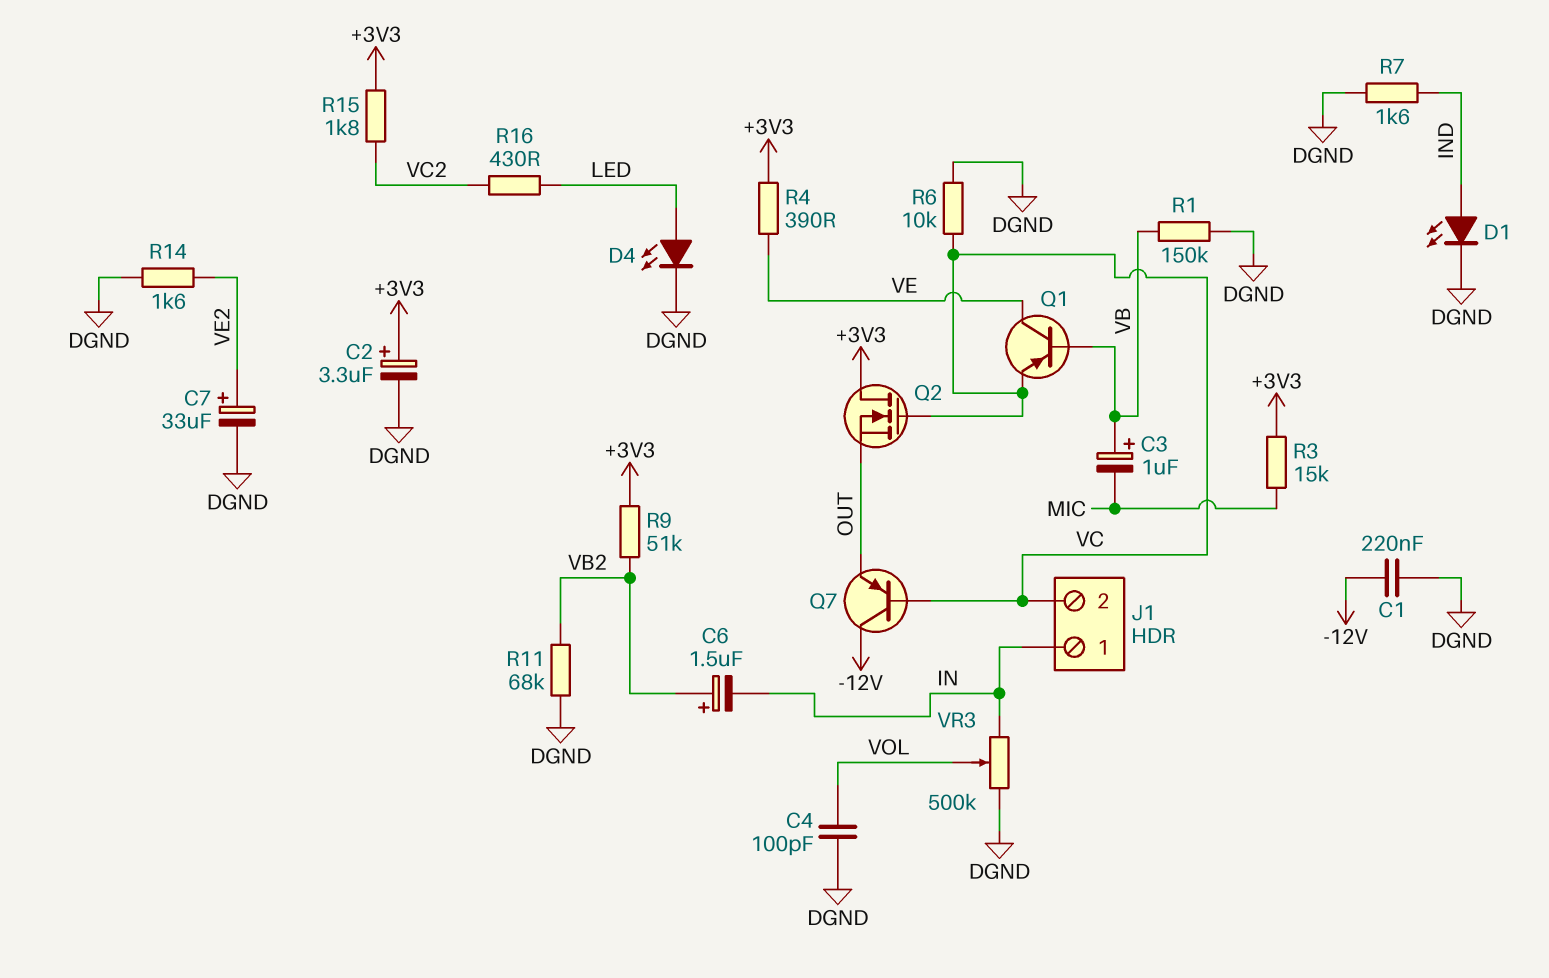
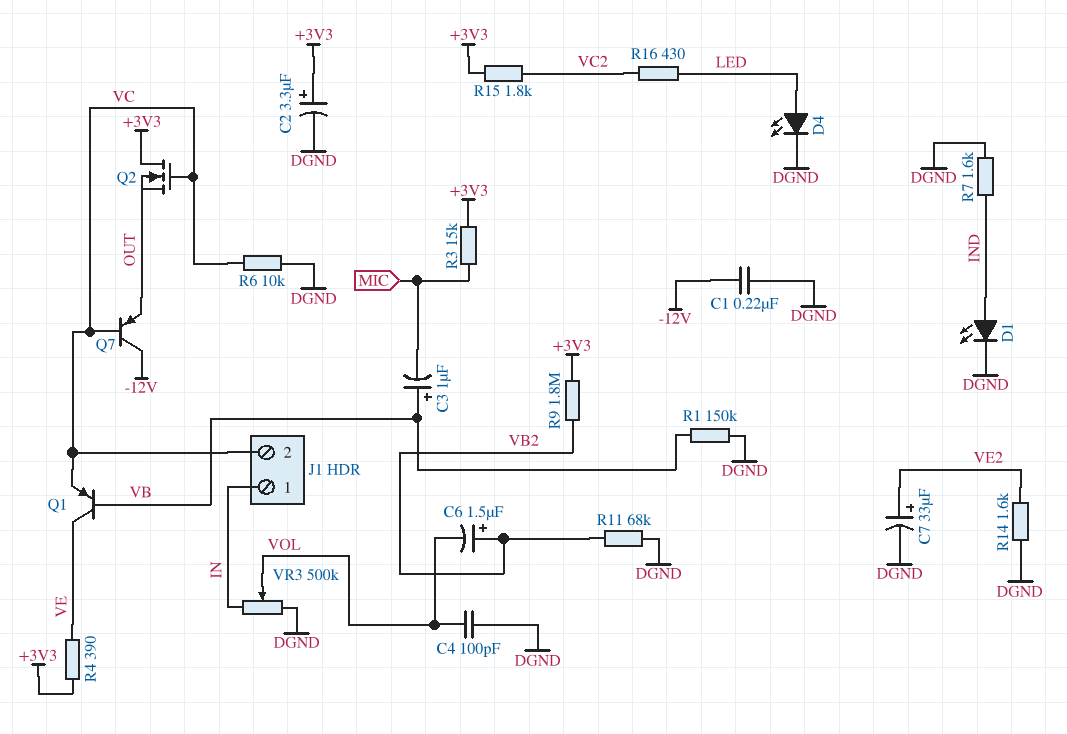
C6: 1.5uF (plus VB2, minus IN) -> 1.5uF (plus VB2, minus VOL)
R9: 51k (+3V3, VB2) -> 1.8M (+3V3, VB2)

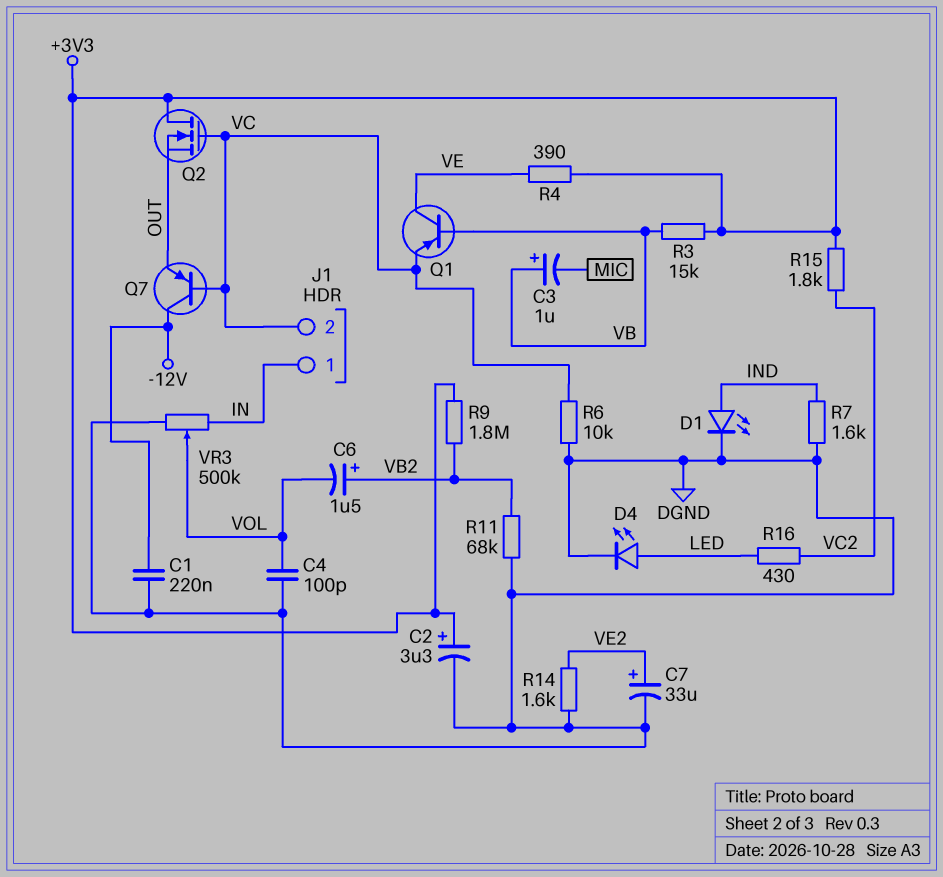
R1: 150k (DGND, VB) -> none
R3: 15k (+3V3, MIC) -> 15k (+3V3, VB)

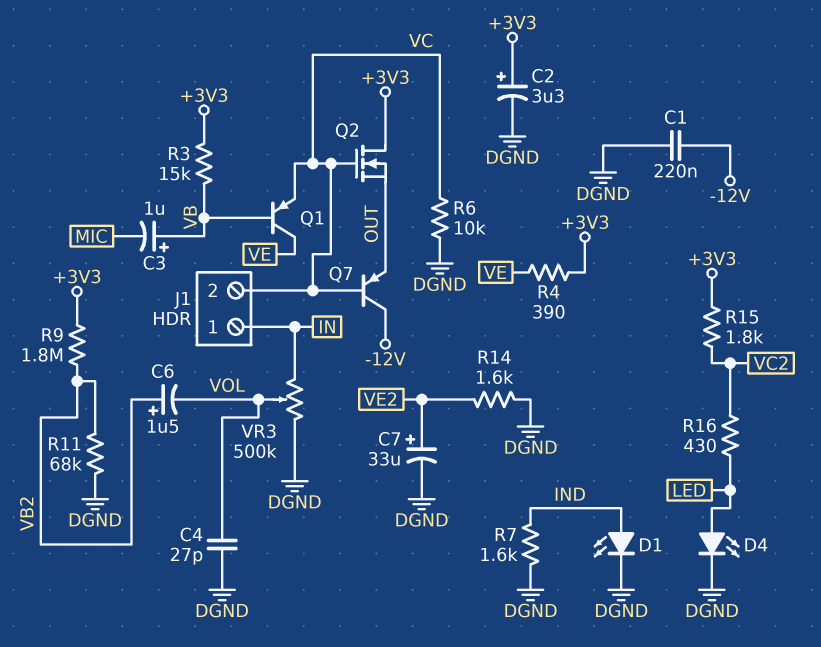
C4: 100pF (DGND, VOL) -> 27pF (DGND, VOL)

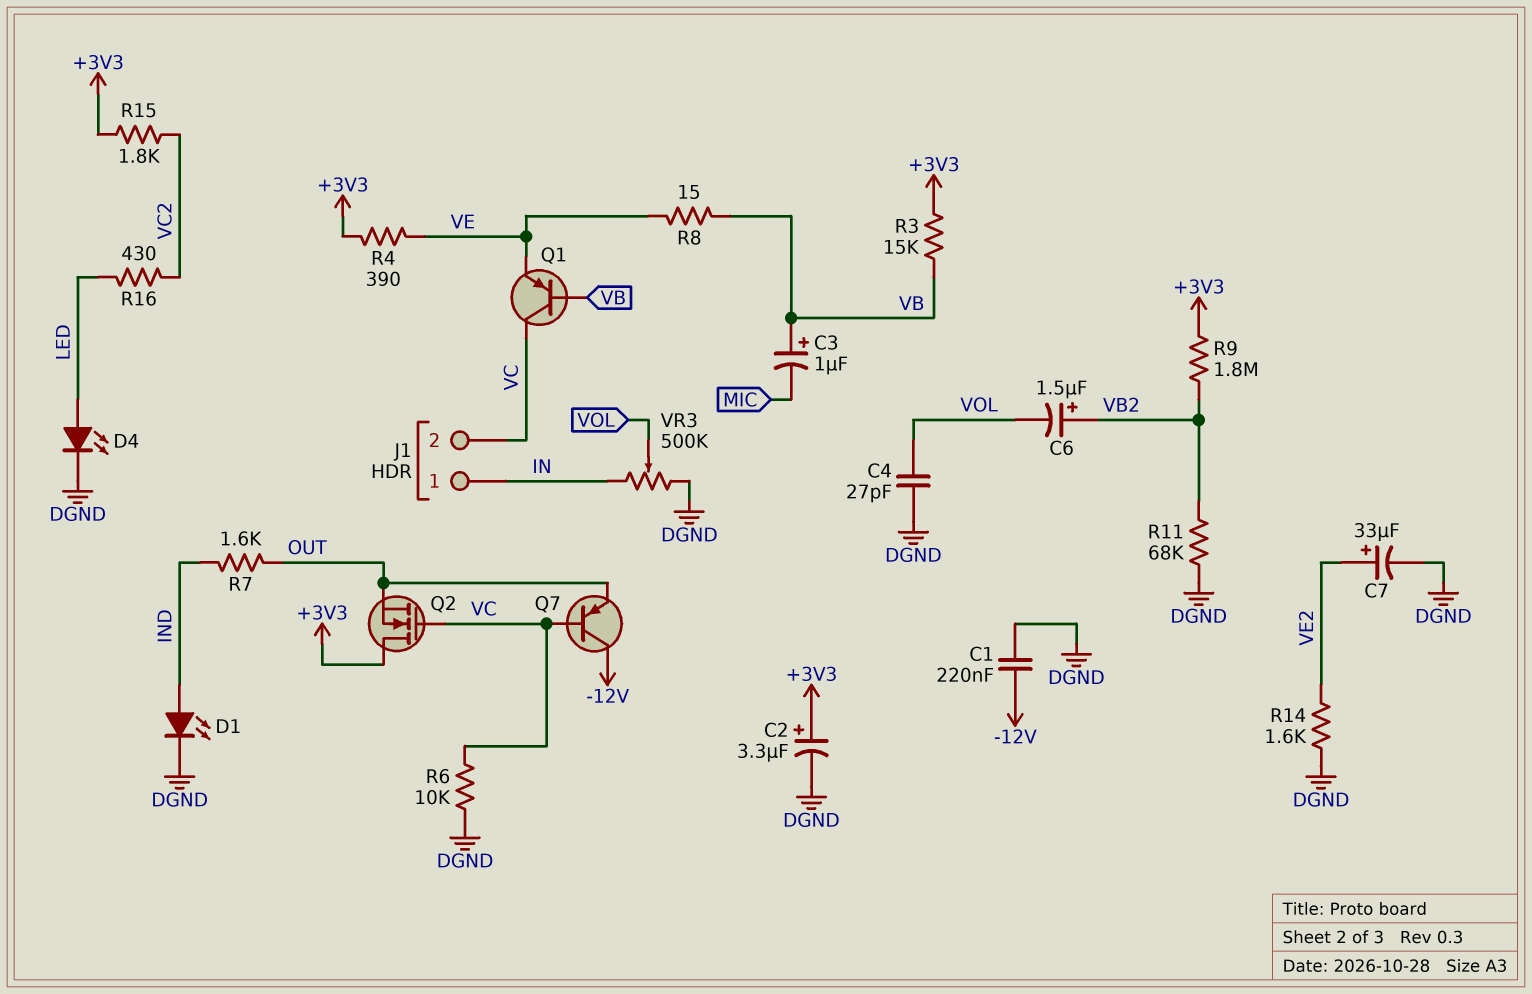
Q1: PNP (B VB, C VE, E VC) -> PNP (B VB, C VC, E VE)
R7: 1.6k (DGND, IND) -> 1.6k (IND, OUT)
R8: none -> 15 (VB, VE)

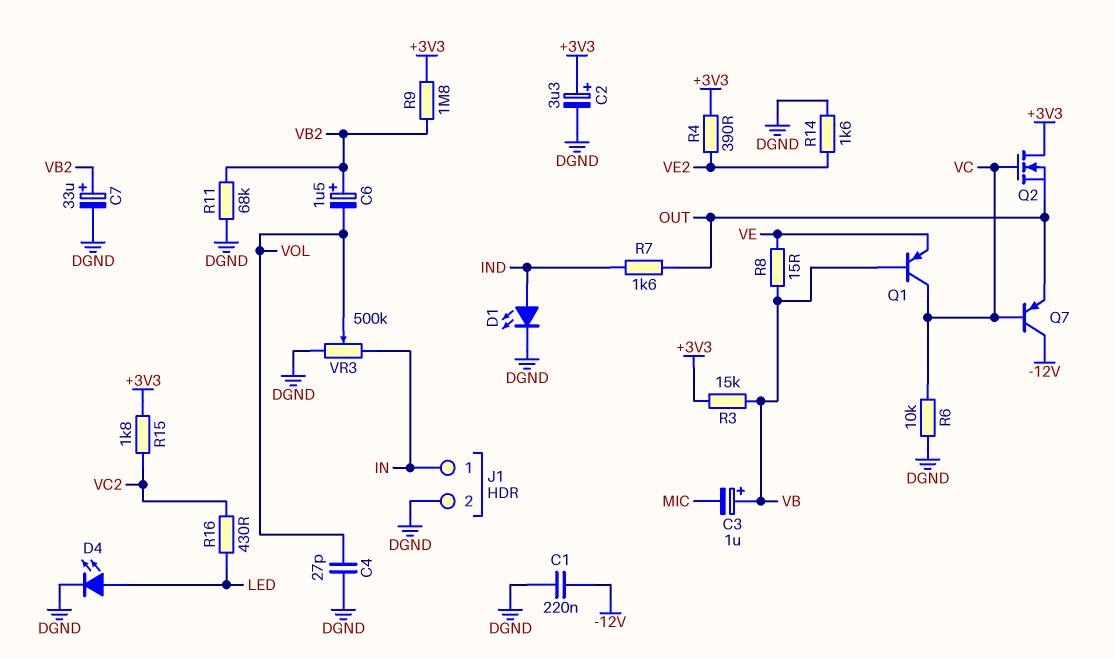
C7: 33uF (plus VE2, minus DGND) -> 33uF (plus VB2, minus DGND)
J1 pin 2: VC -> DGND
R4: 390 (+3V3, VE) -> 390 (+3V3, VE2)

